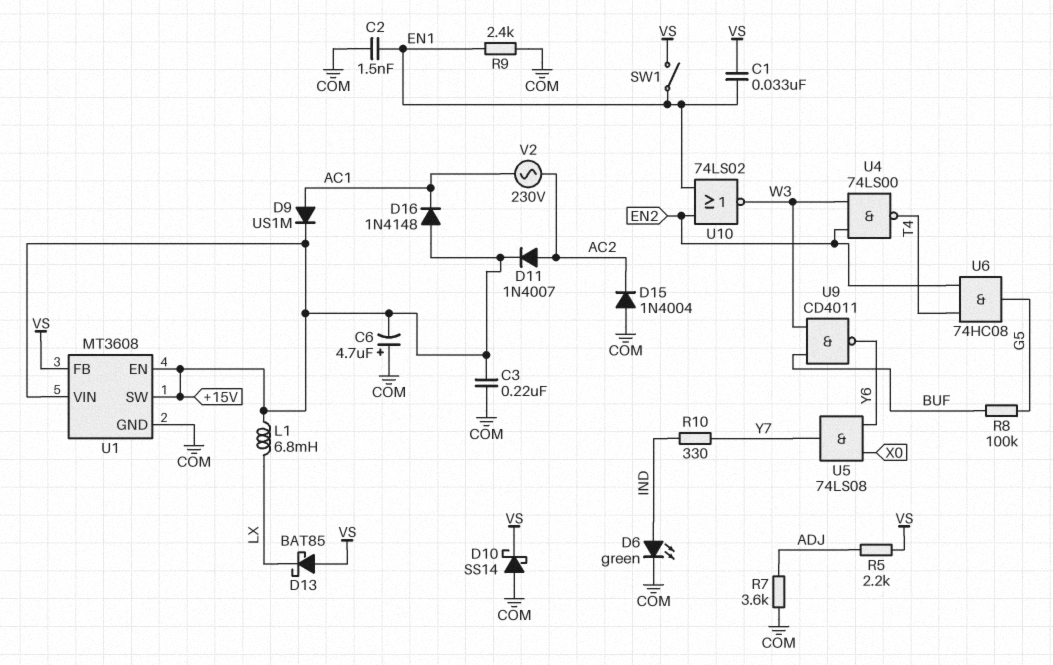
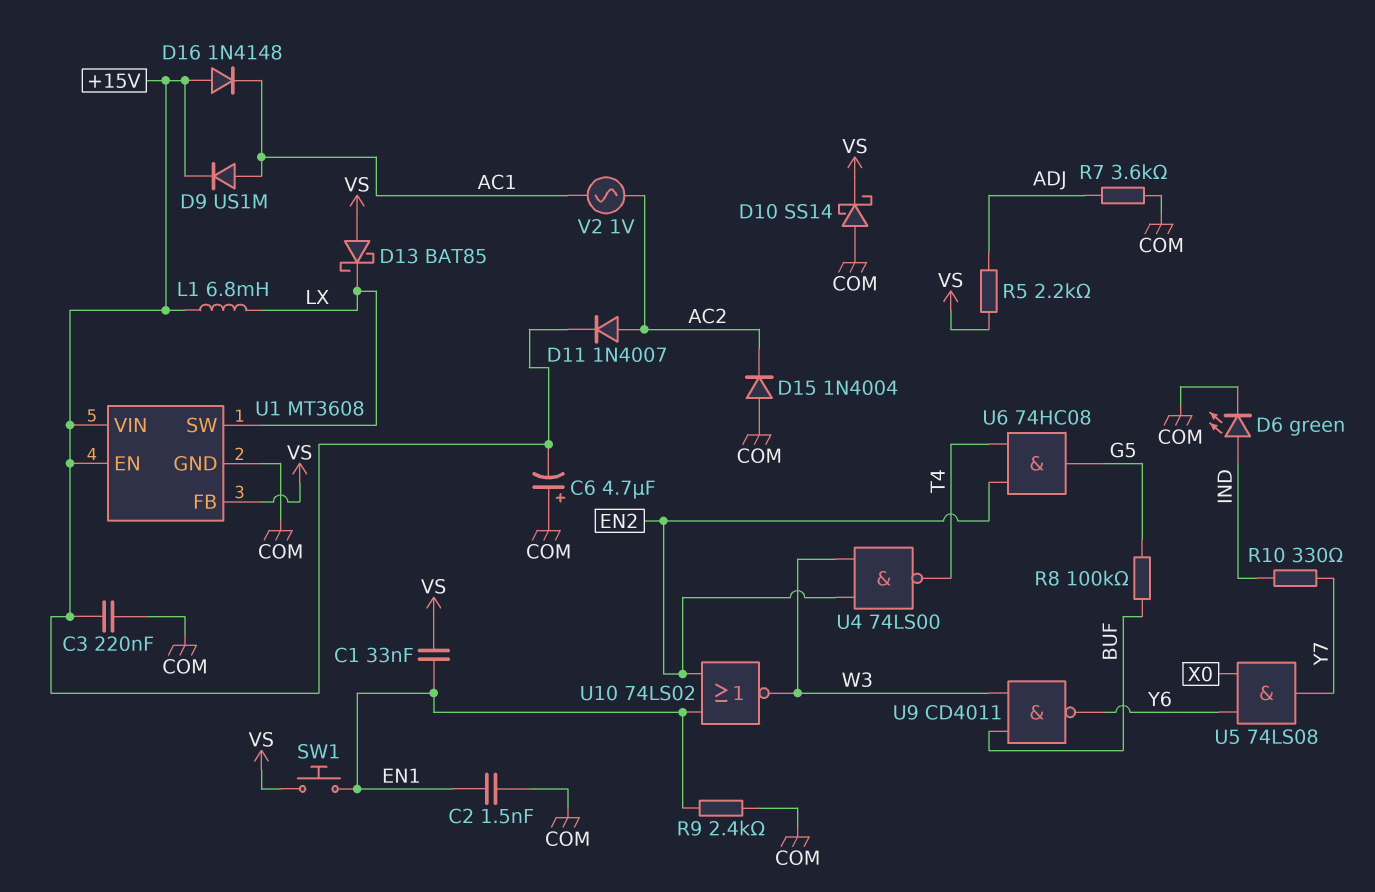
SW1: switch (EN1, VS) -> button (EN1, VS)
U1 pin SW: +15V -> LX
V2: AC 230V (AC1, AC2) -> AC 1V (AC1, AC2)

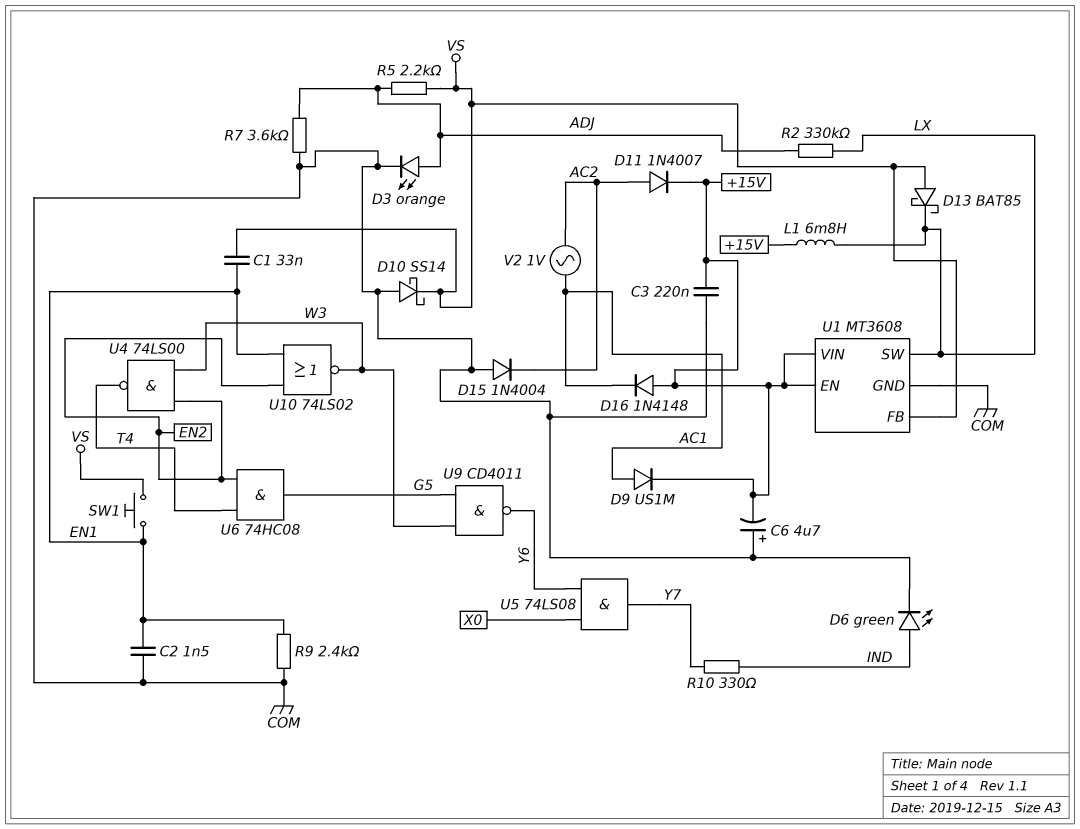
D3: none -> LED orange (A ADJ, K COM)
R2: none -> 330k (ADJ, LX)
R8: 100k (BUF, G5) -> none
U9: NAND CD4011 (in BUF, in W3, out Y6) -> NAND CD4011 (in G5, in W3, out Y6)

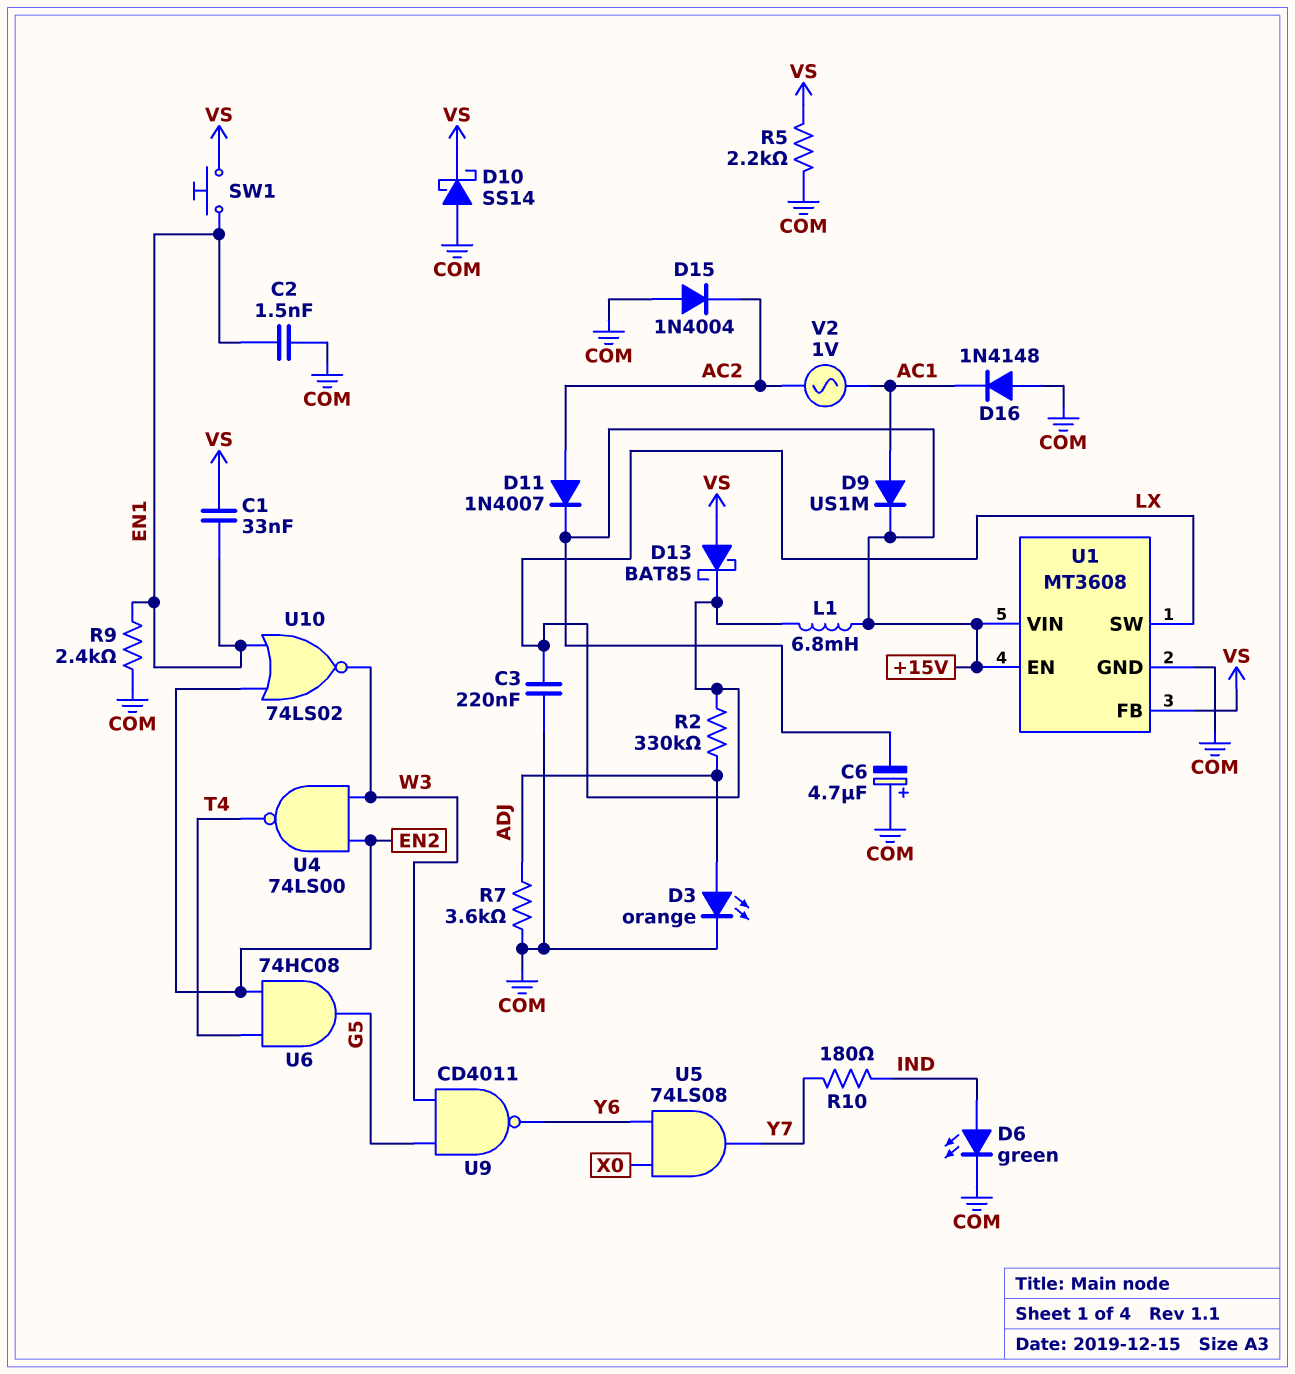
C3: 220nF (+15V, COM) -> 220nF (COM, LX)
D16: diode 1N4148 (A +15V, K AC1) -> diode 1N4148 (A COM, K AC1)
R5: 2.2k (ADJ, VS) -> 2.2k (COM, VS)
R10: 330 (IND, Y7) -> 180 (IND, Y7)

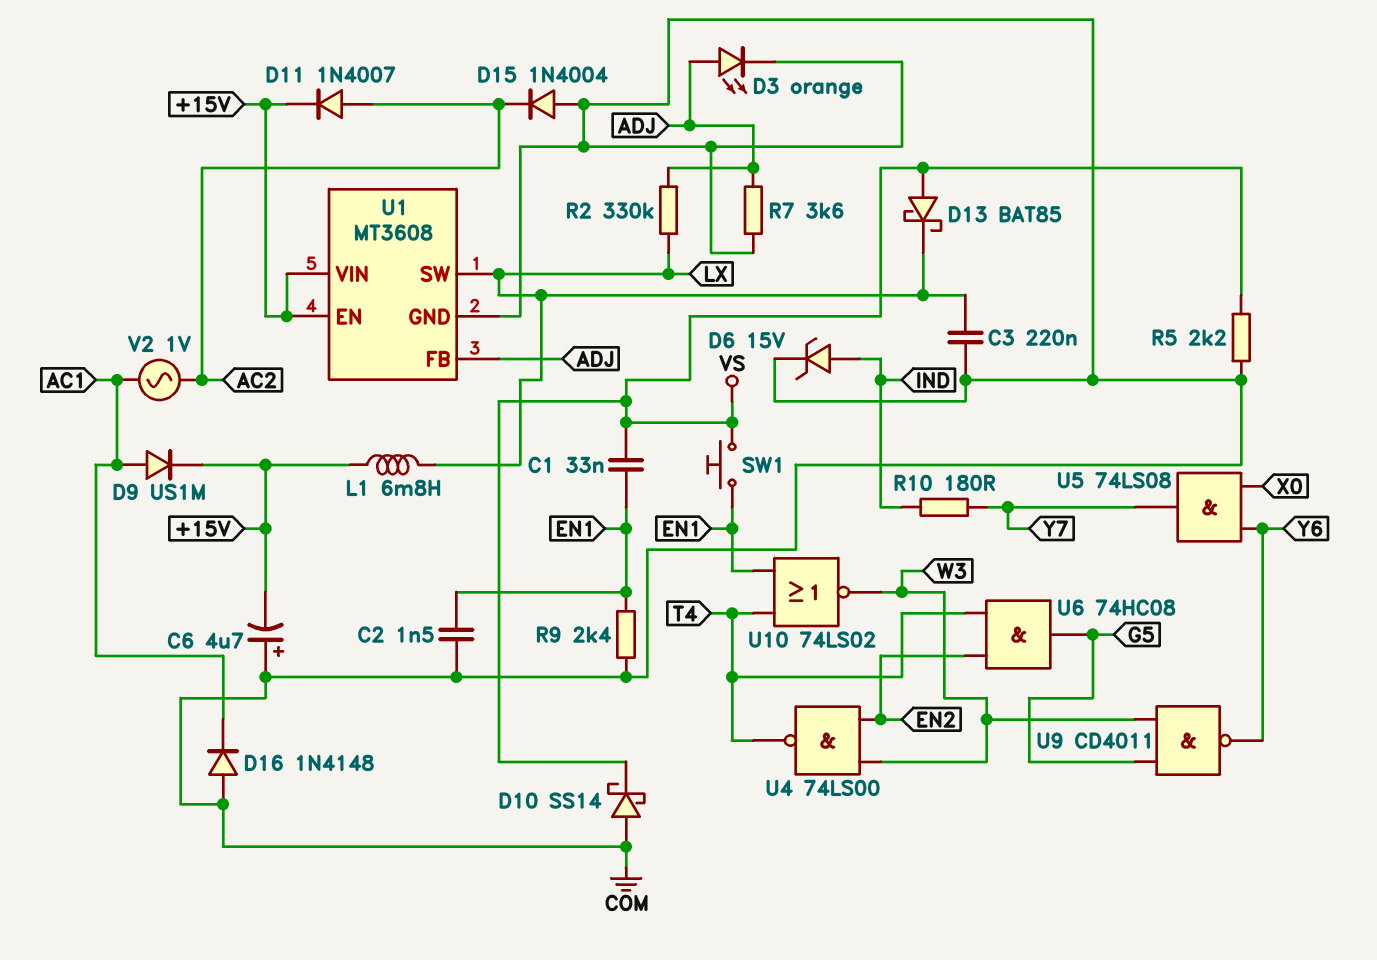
D6: LED green (A IND, K COM) -> zener 15V (A IND, K COM)
U1 pin FB: VS -> ADJ
U10: NOR 74LS02 (in EN1, in EN2, out W3) -> NOR 74LS02 (in EN1, in T4, out W3)

